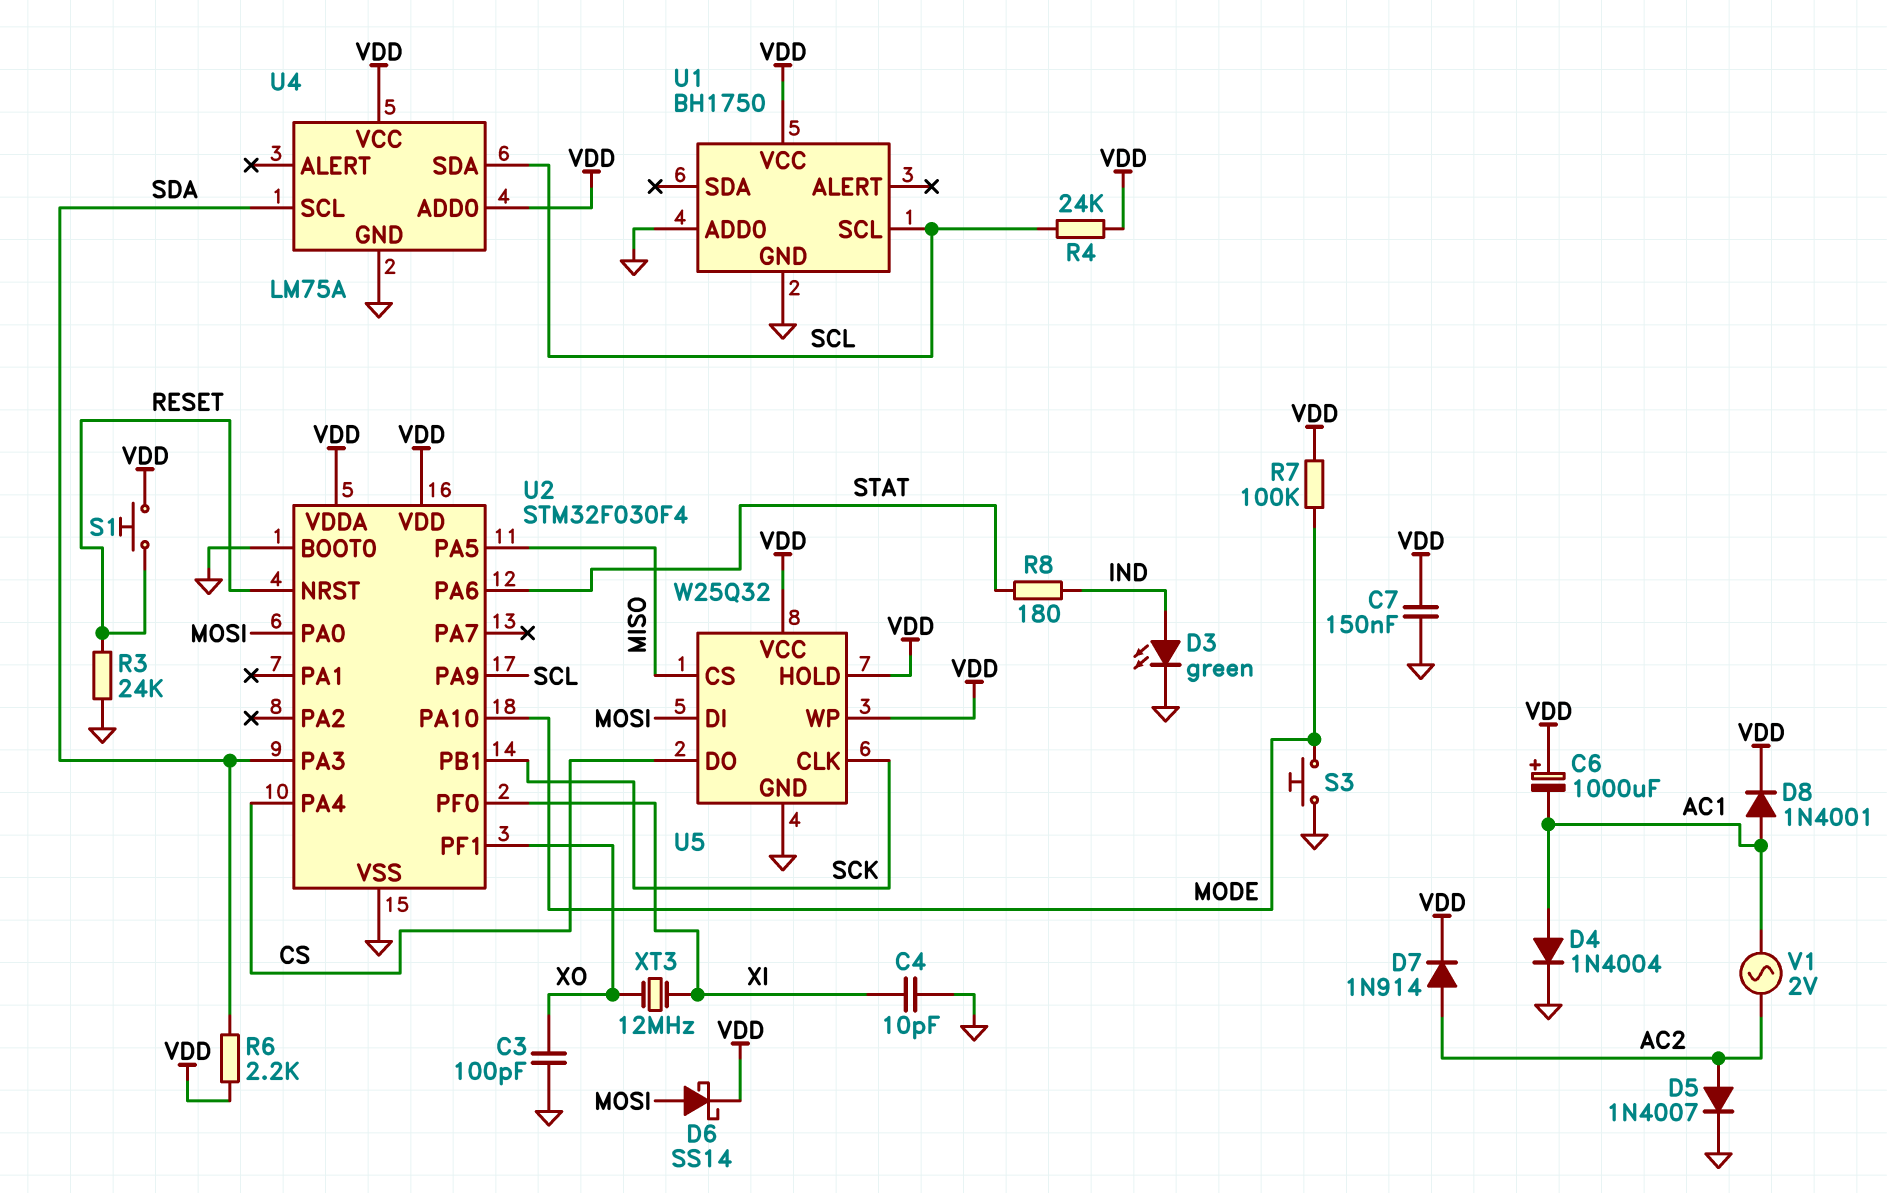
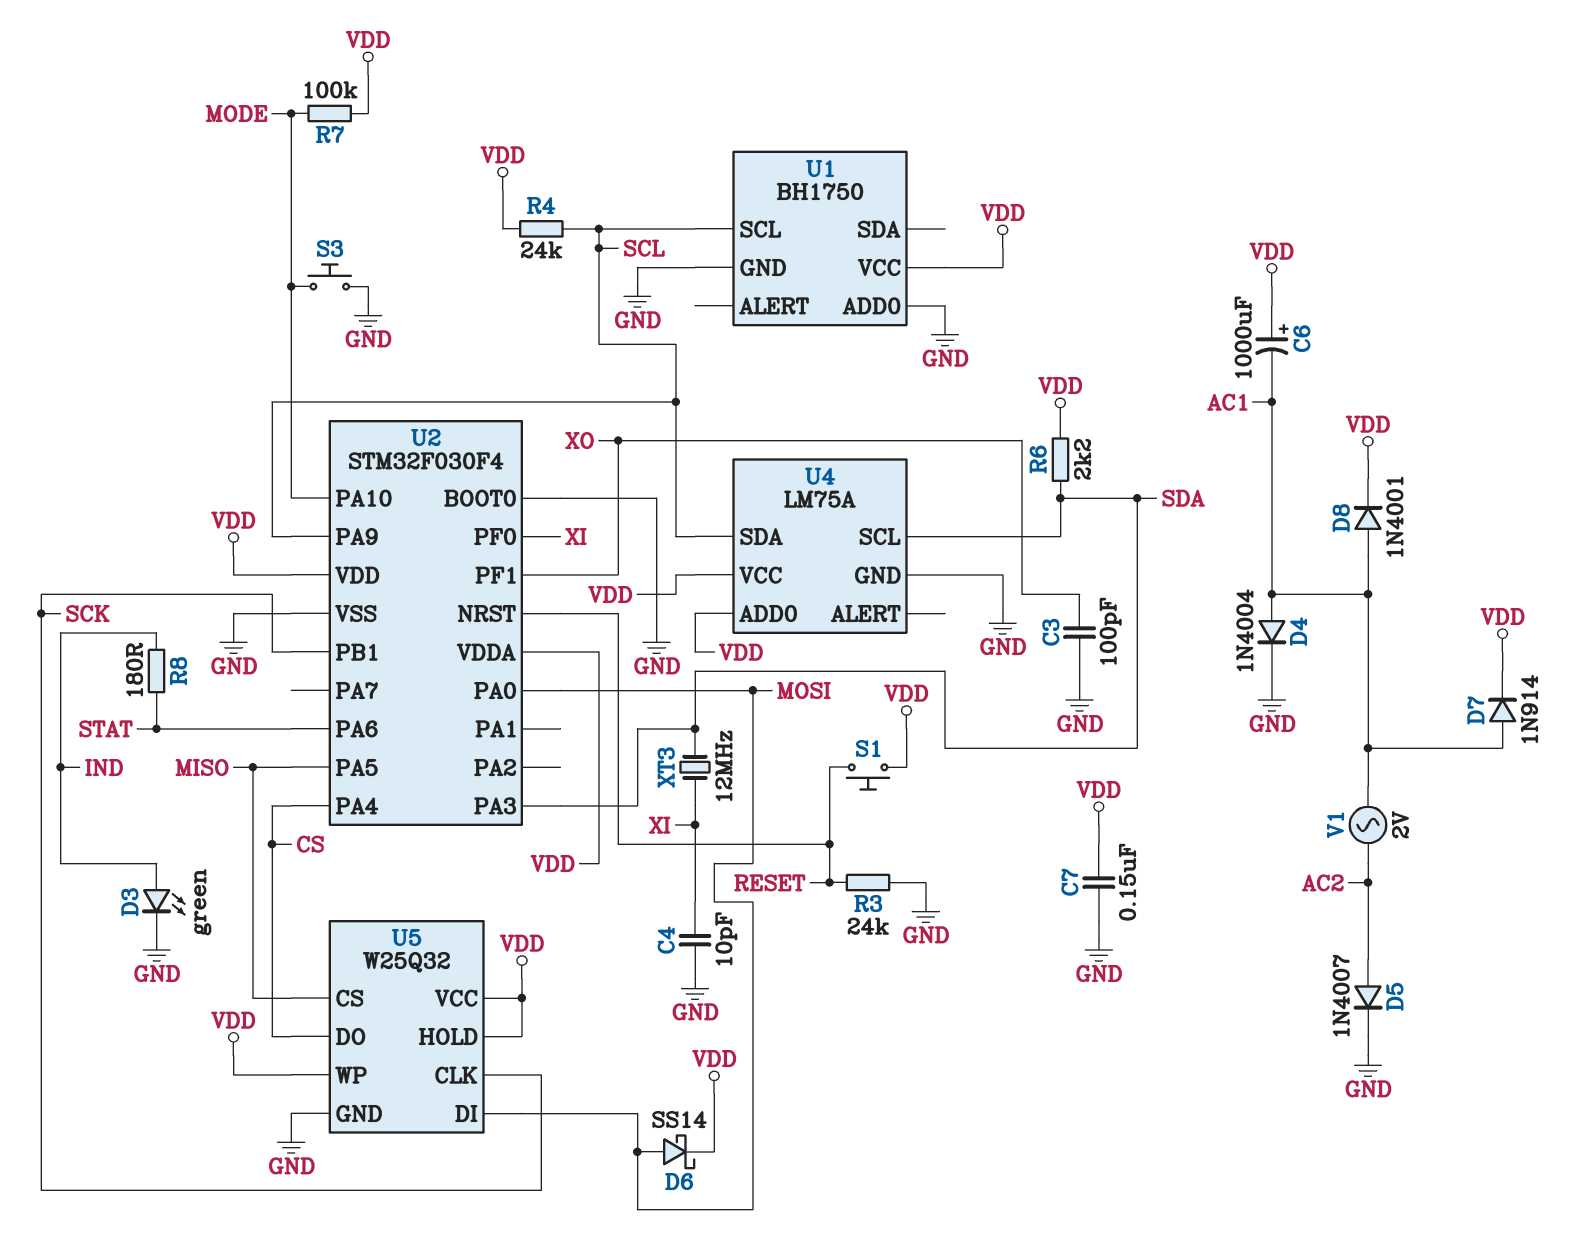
D7: diode 1N914 (A AC2, K VDD) -> diode 1N914 (A AC1, K VDD)
XT3: 12MHz (XI, XO) -> 12MHz (SDA, XI)

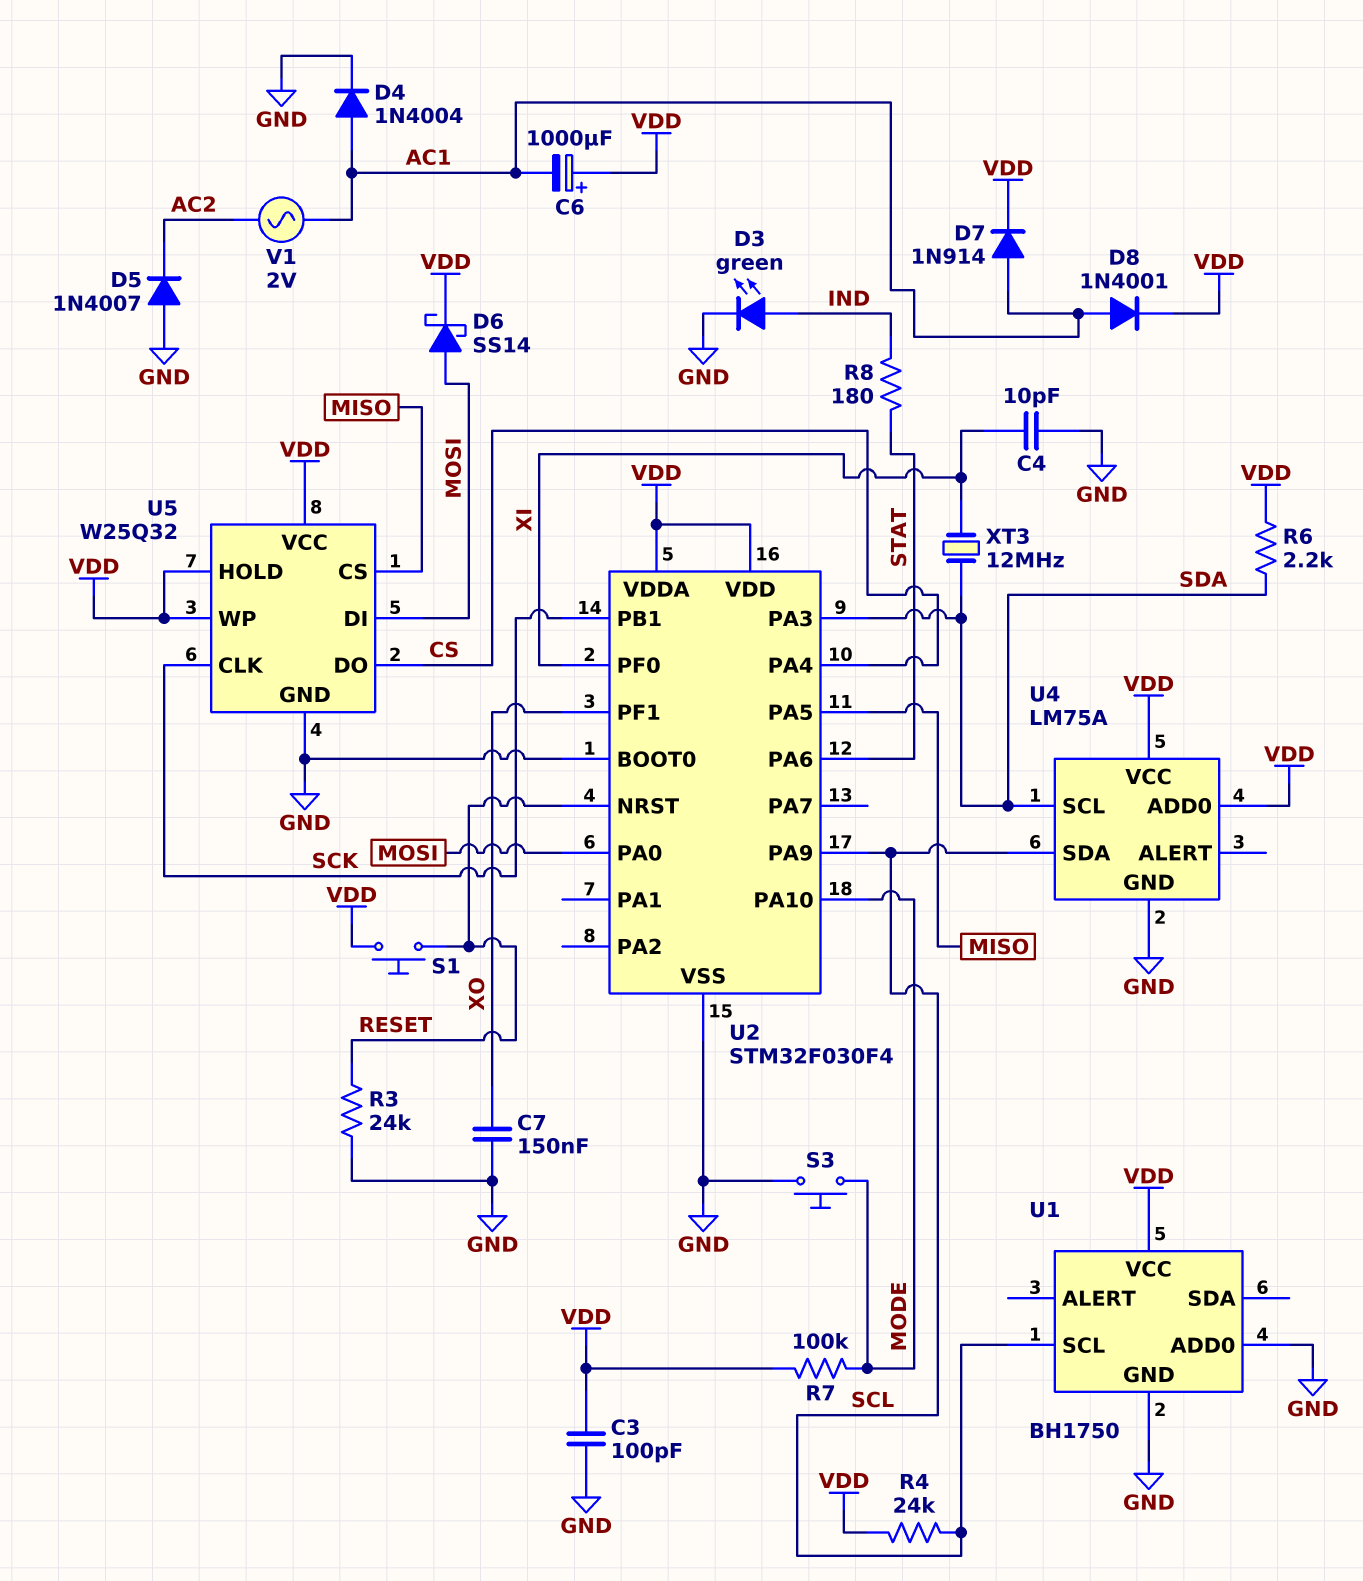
C3: 100pF (GND, XO) -> 100pF (GND, VDD)
C7: 150nF (GND, VDD) -> 150nF (GND, XO)
D5: diode 1N4007 (A AC2, K GND) -> diode 1N4007 (A GND, K AC2)

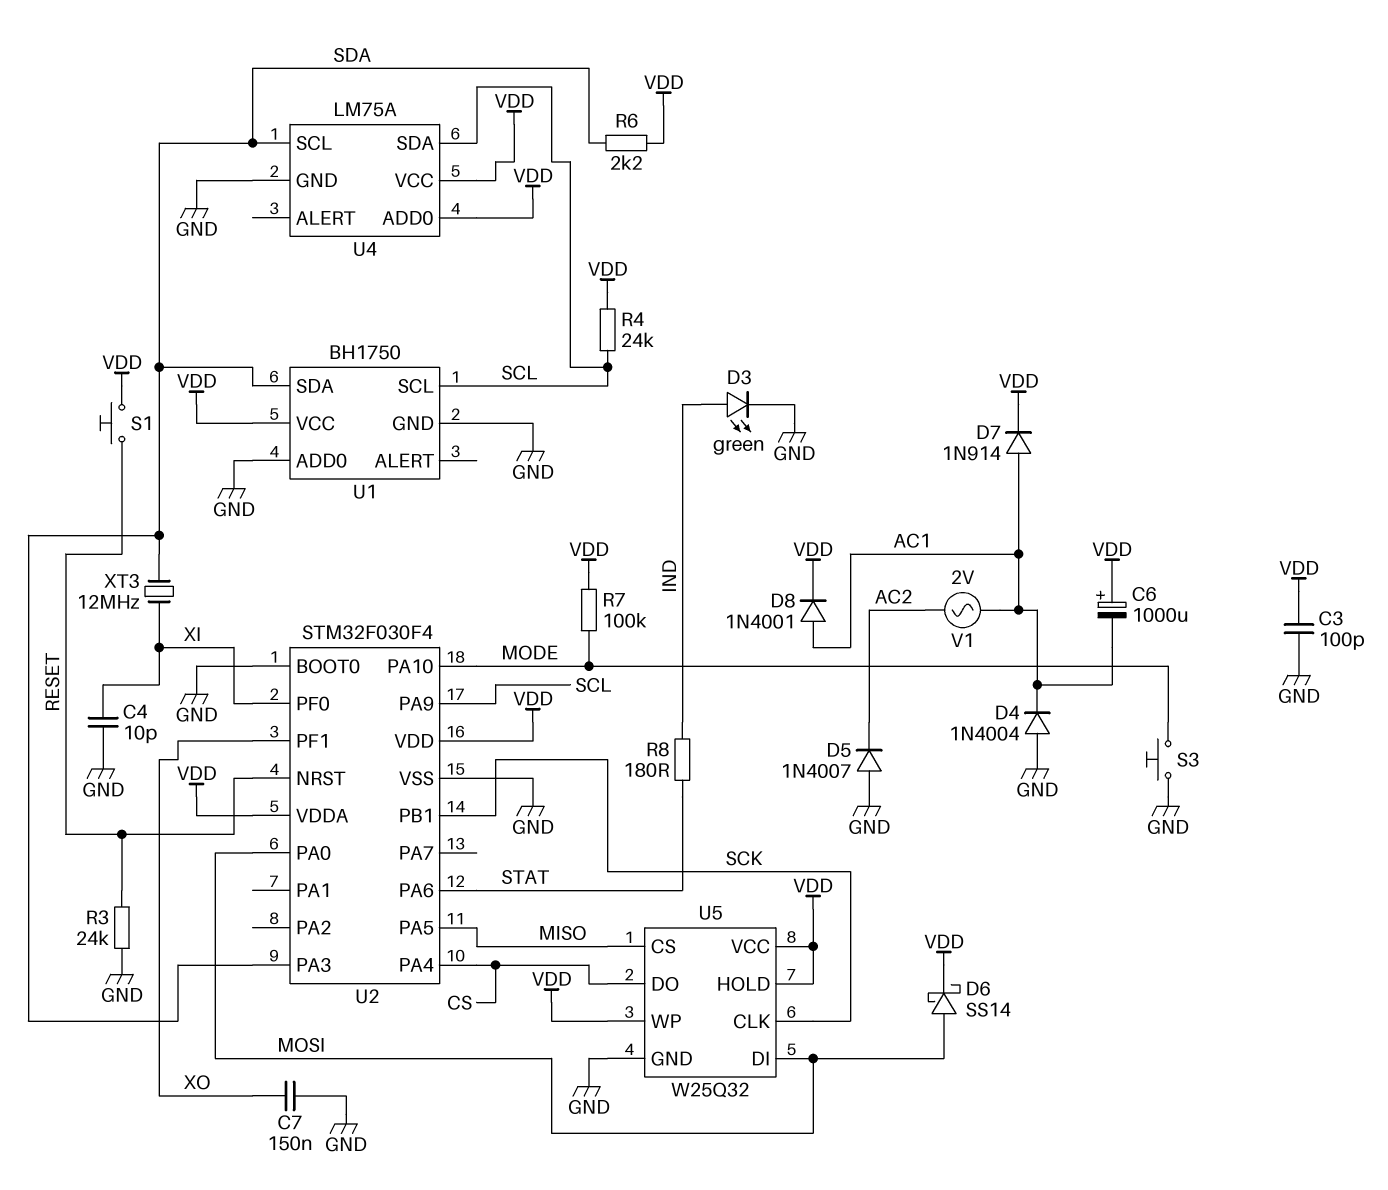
D4: diode 1N4004 (A AC1, K GND) -> diode 1N4004 (A GND, K AC1)
U1 pin SDA: none -> SDA

